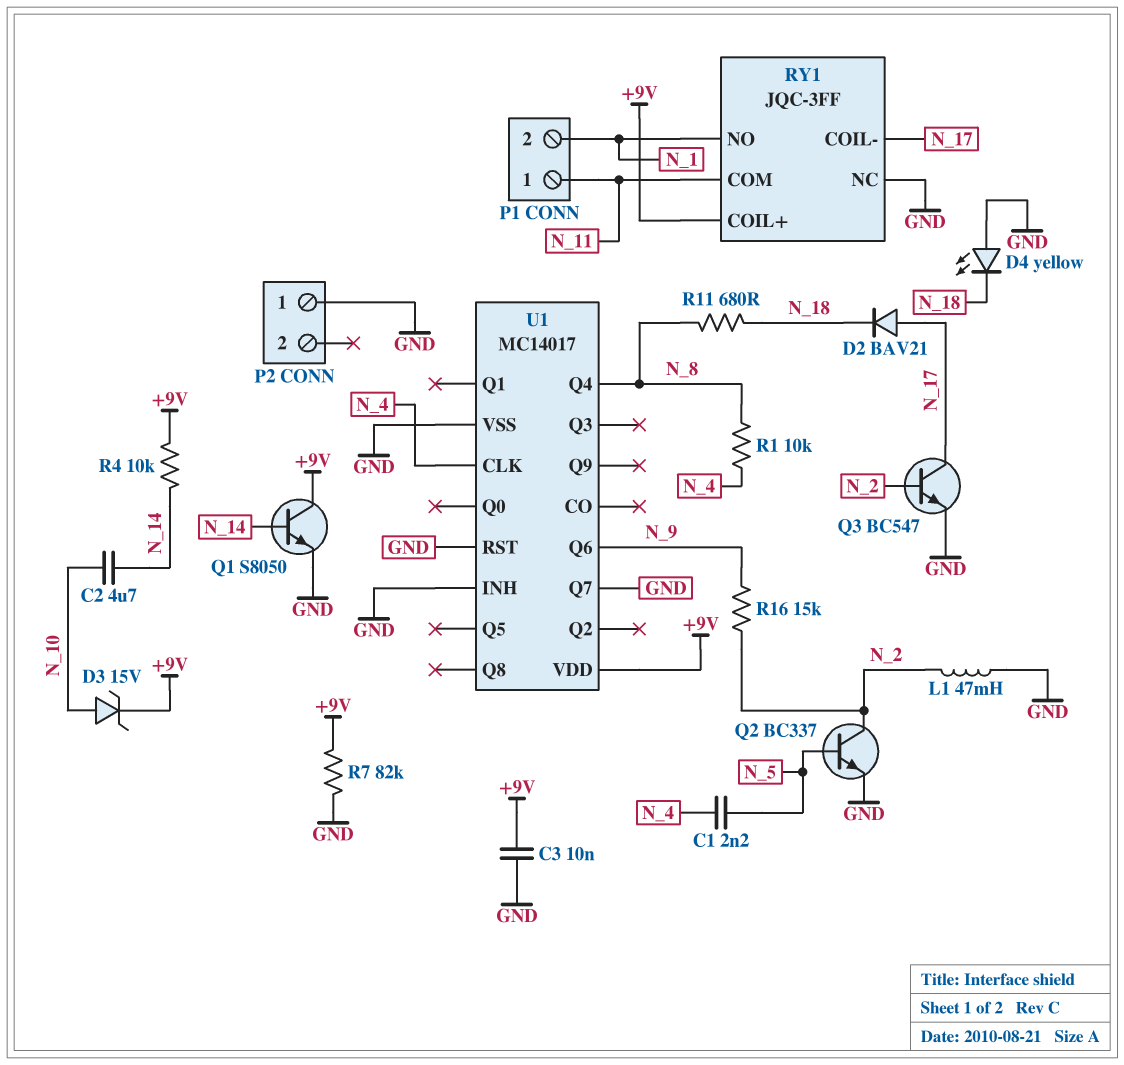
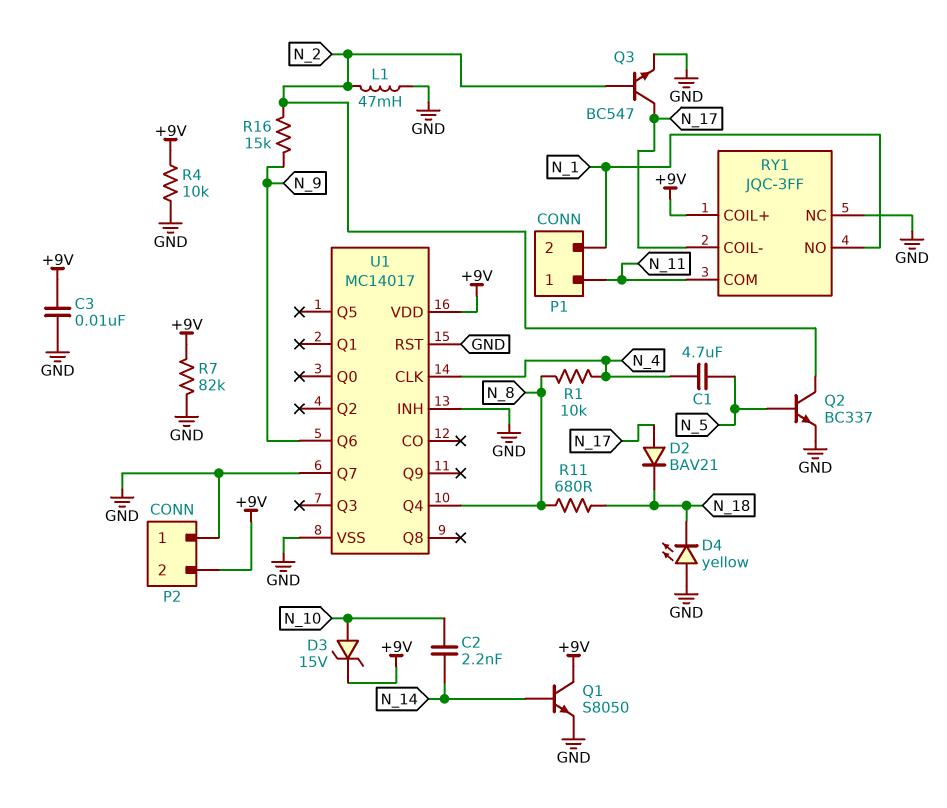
C1: 2.2nF (N_4, N_5) -> 4.7uF (N_4, N_5)
C2: 4.7uF (N_10, N_14) -> 2.2nF (N_10, N_14)
P2 pin 2: none -> +9V
R4: 10k (+9V, N_14) -> 10k (+9V, GND)

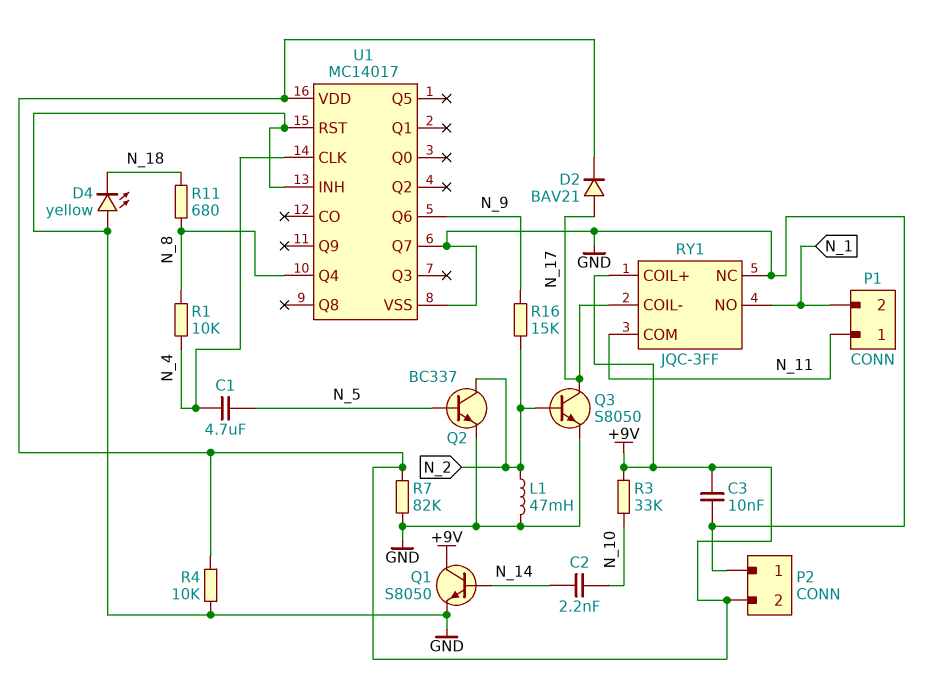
D2: diode BAV21 (A N_17, K N_18) -> diode BAV21 (A N_17, K +9V)
D3: zener 15V (A N_10, K +9V) -> none
Q3: NPN BC547 (B N_2, C N_17, E GND) -> NPN S8050 (B N_2, C N_17, E GND)
R3: none -> 33k (+9V, N_10)

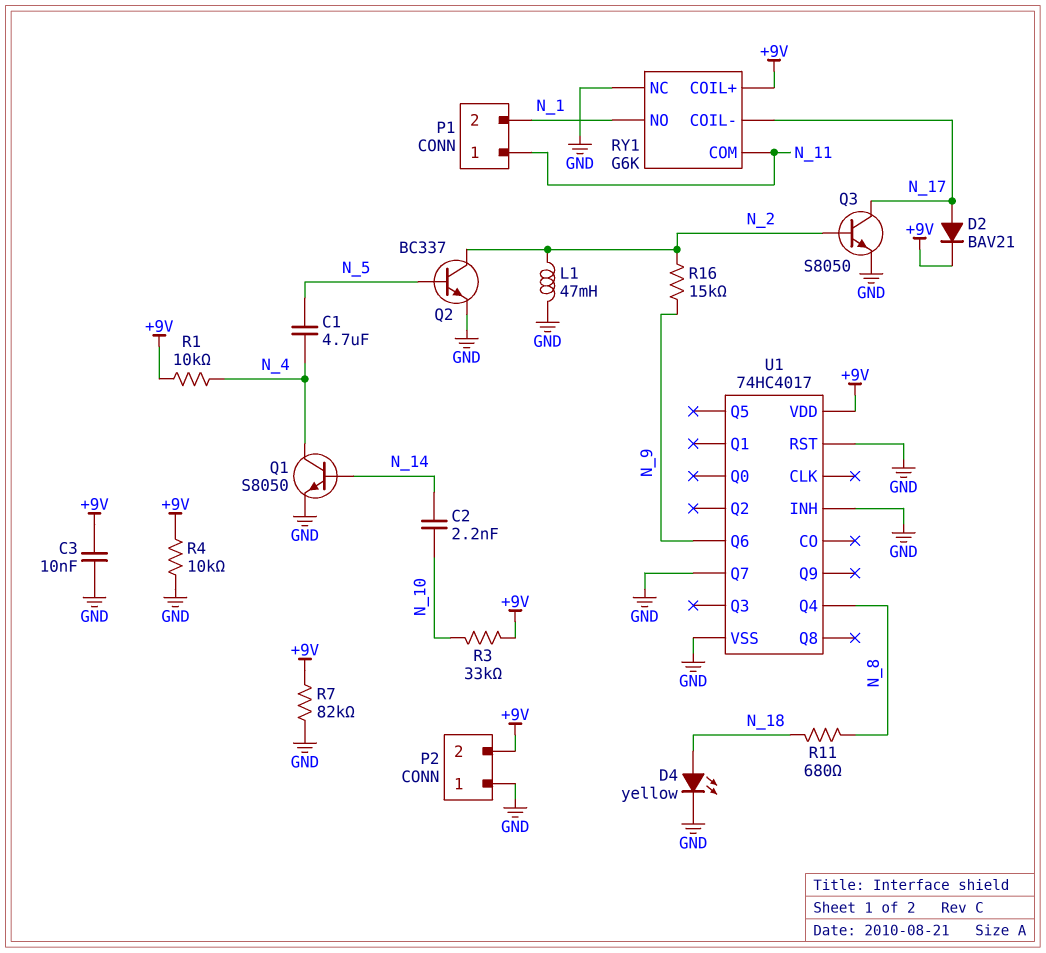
D4: LED yellow (A GND, K N_18) -> LED yellow (A N_18, K GND)
Q1: NPN S8050 (B N_14, C +9V, E GND) -> NPN S8050 (B N_14, C N_4, E GND)
R1: 10k (N_4, N_8) -> 10k (+9V, N_4)
RY1: JQC-3FF -> G6K
U1: MC14017 -> 74HC4017
U1 pin CLK: N_4 -> none

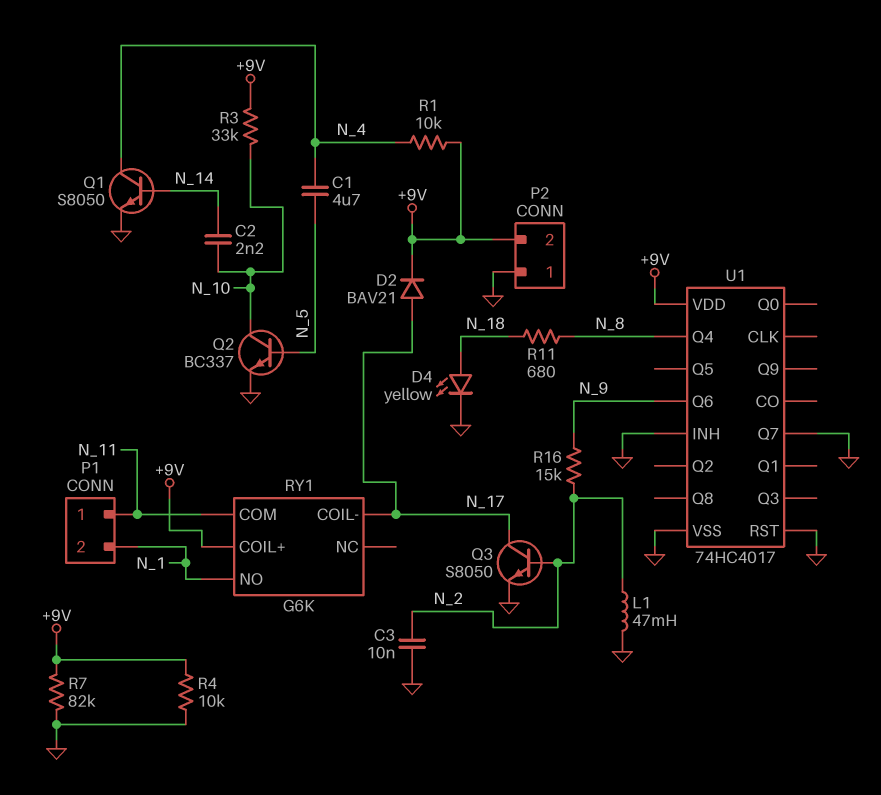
C3: 10nF (+9V, GND) -> 10nF (GND, N_2)
Q2: NPN BC337 (B N_5, C N_2, E GND) -> NPN BC337 (B N_5, C N_10, E GND)
RY1 pin NC: GND -> none

